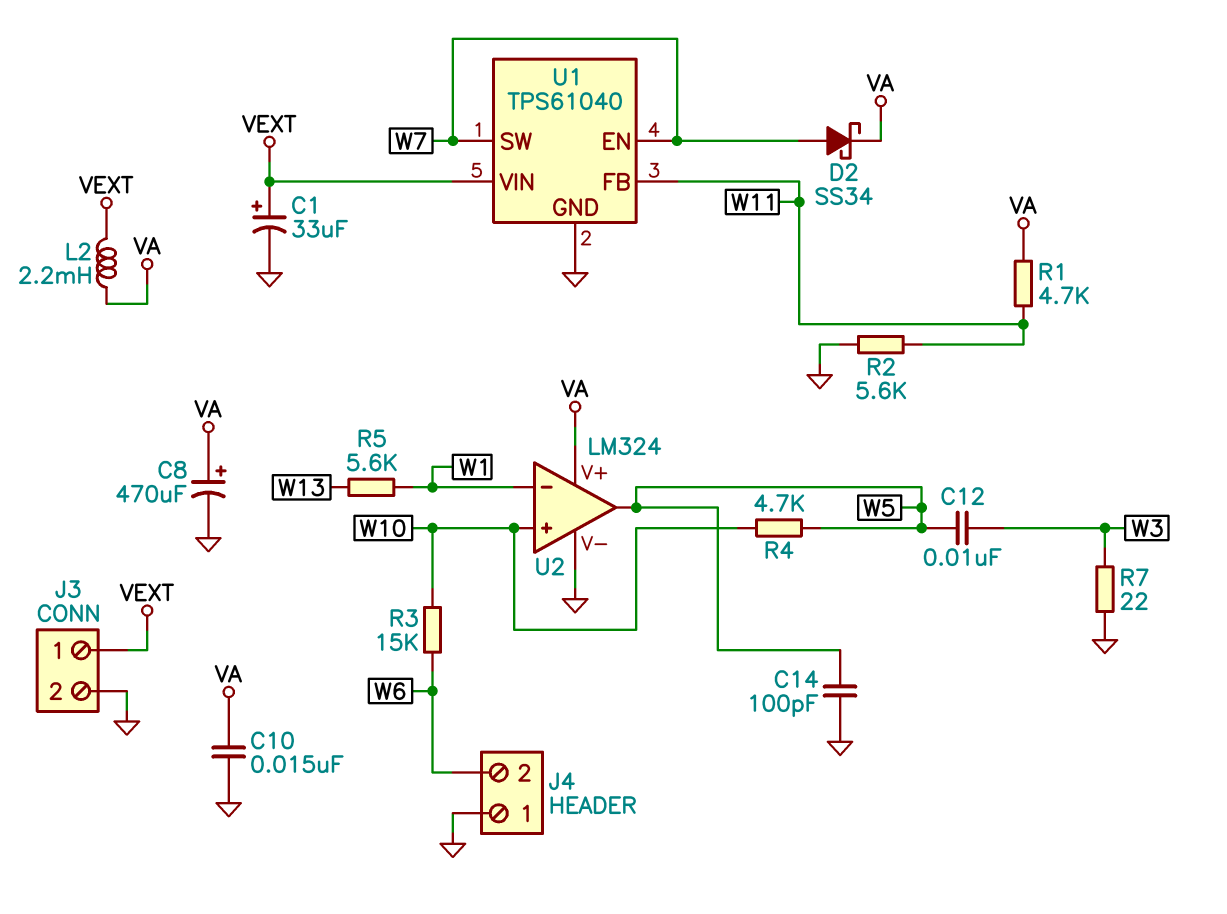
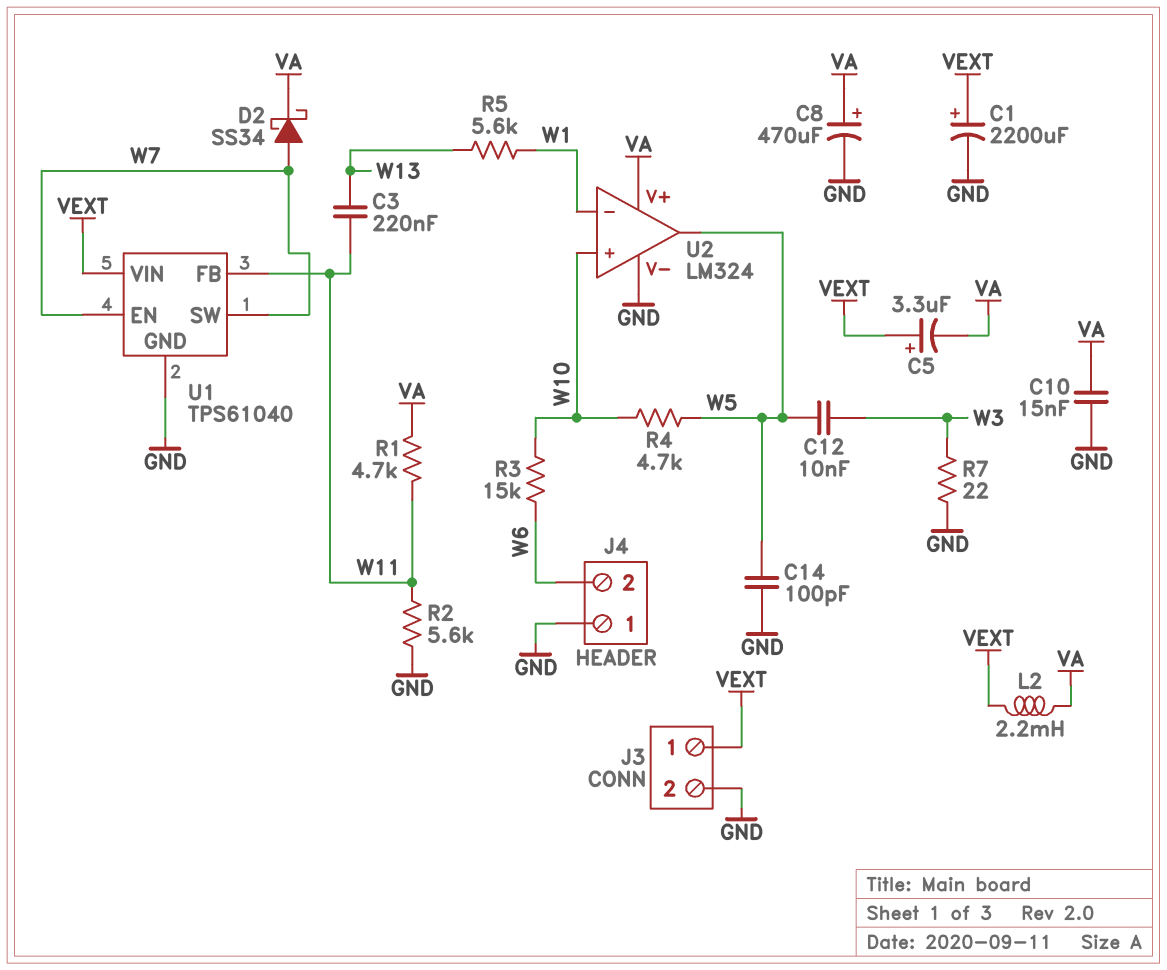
C1: 33uF (plus VEXT, minus GND) -> 2200uF (plus VEXT, minus GND)
C3: none -> 220nF (W11, W13)
C5: none -> 3.3uF (plus VEXT, minus VA)

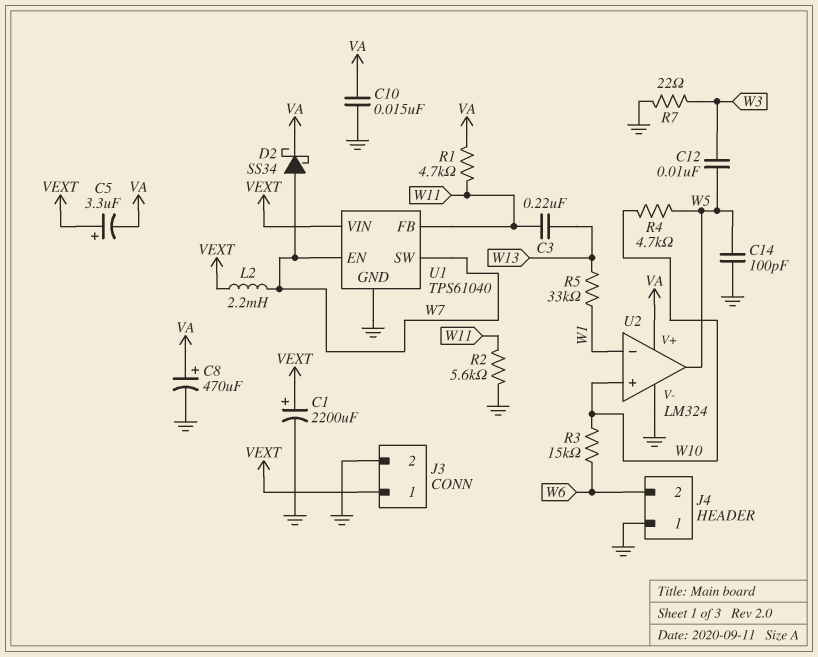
L2: 2.2mH (VA, VEXT) -> 2.2mH (VEXT, W7)
R5: 5.6k (W1, W13) -> 33k (W1, W13)

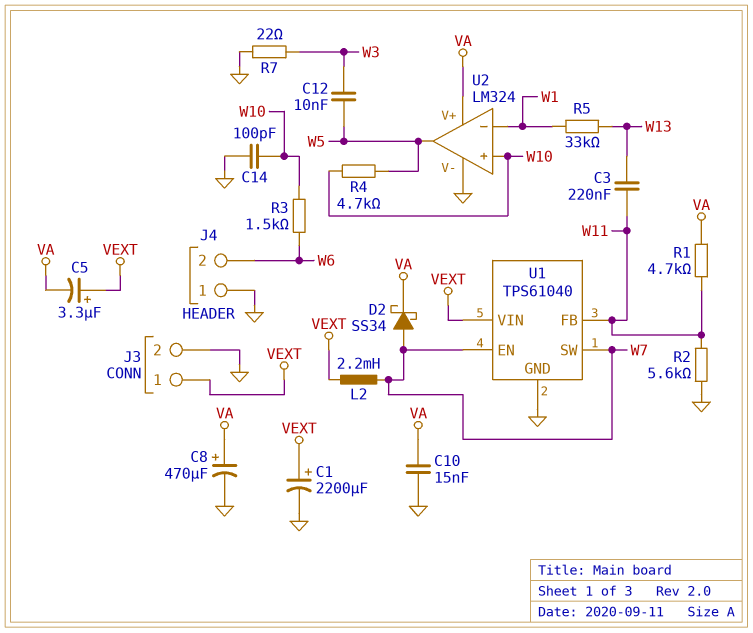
C14: 100pF (GND, W5) -> 100pF (GND, W10)
R3: 15k (W6, W10) -> 1.5k (W6, W10)

